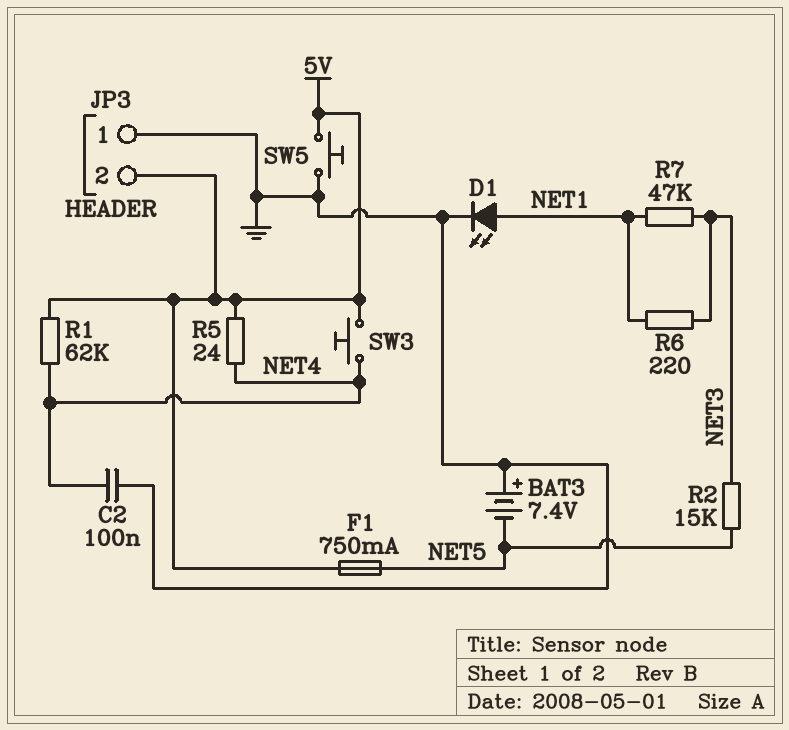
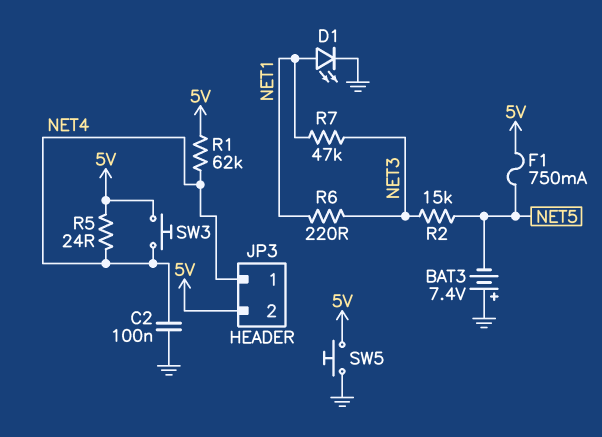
JP3 pin 1: GND -> NET4

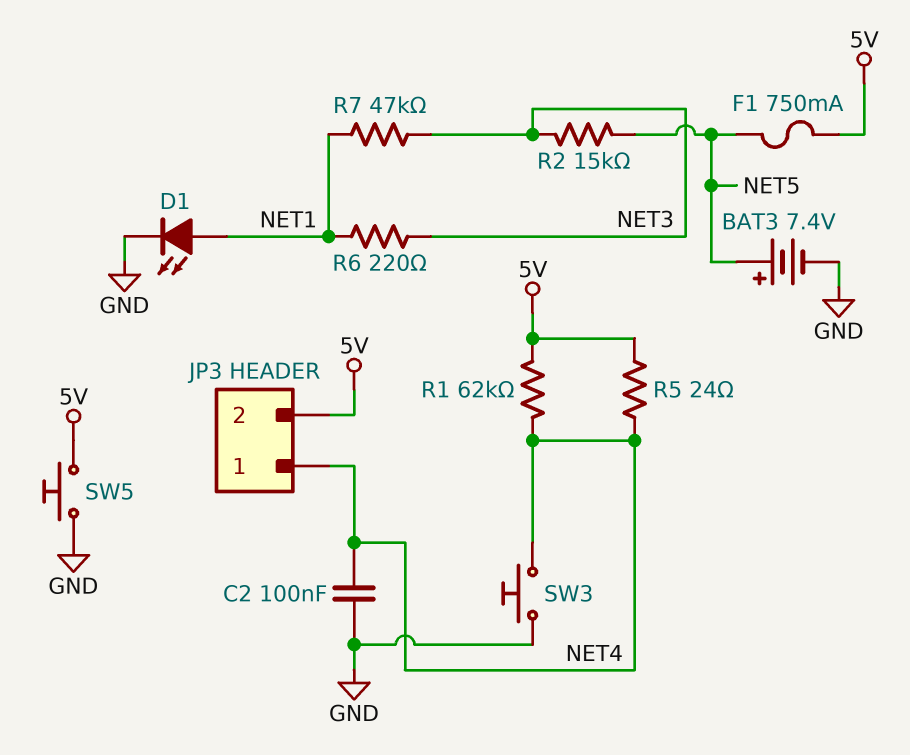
BAT3: 7.4V (plus GND, minus NET5) -> 7.4V (plus NET5, minus GND)
SW3: button (5V, NET4) -> button (GND, NET4)

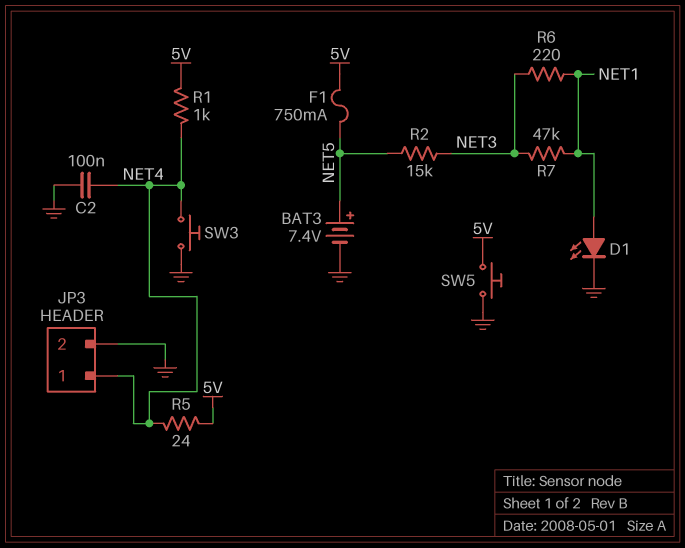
JP3 pin 2: 5V -> GND
R1: 62k (5V, NET4) -> 1k (5V, NET4)

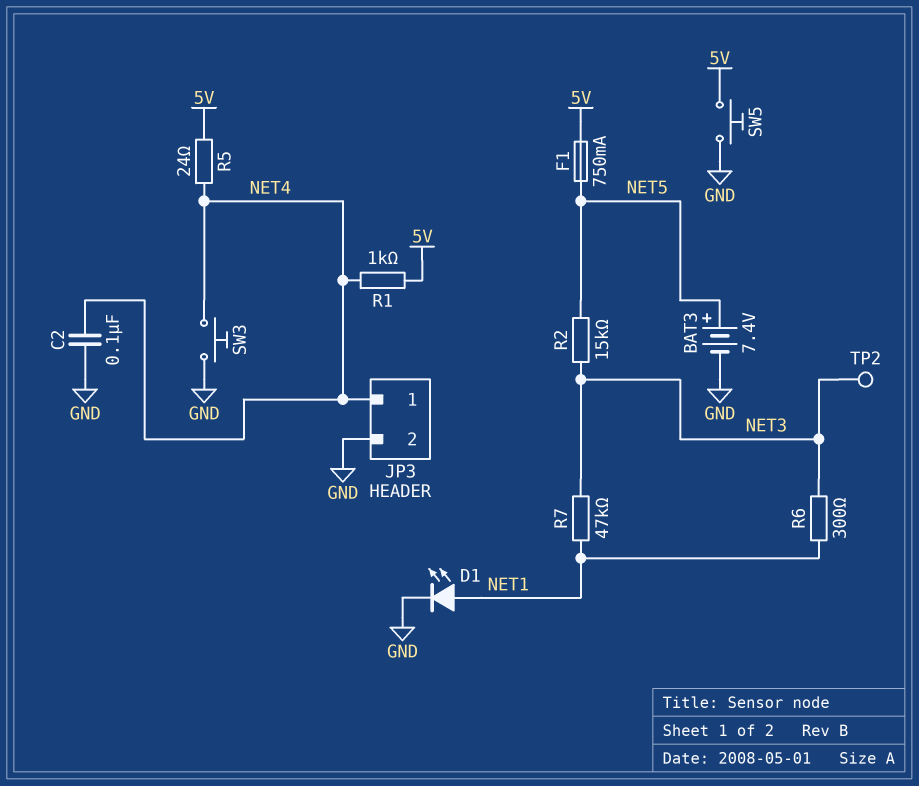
R6: 220 (NET1, NET3) -> 300 (NET1, NET3)
TP2: none -> test point (NET3)

